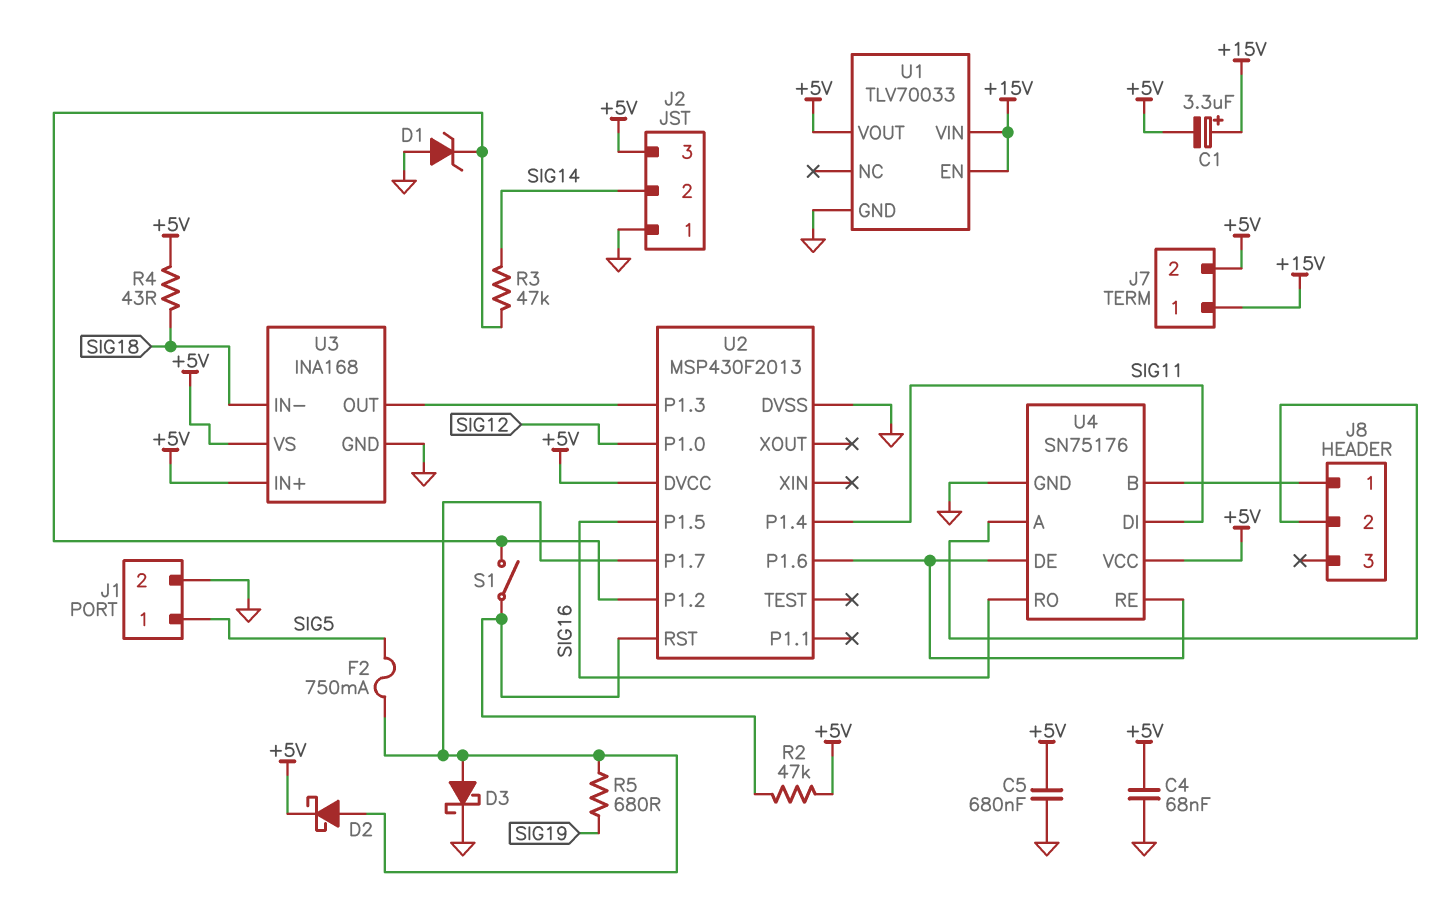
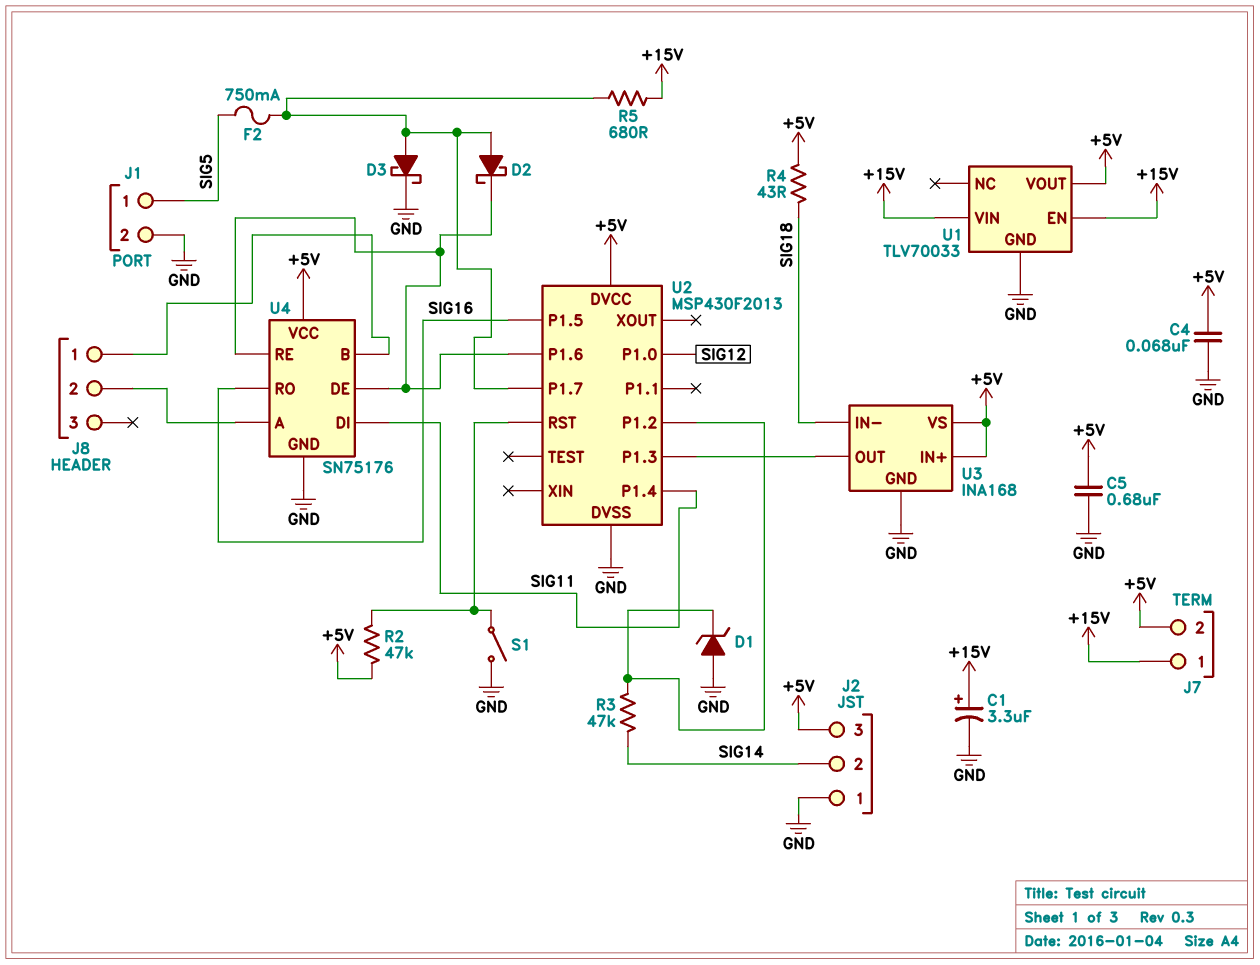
C1: 3.3uF (plus +15V, minus +5V) -> 3.3uF (plus +15V, minus GND)
D2: schottky (A U2/P1.7, K +5V) -> schottky (A U2/P1.7, K U2/P1.6)
R5: 680 (SIG19, U2/P1.7) -> 680 (+15V, U2/P1.7)
S1: switch (U2/P1.2, U2/RST) -> switch (GND, U2/RST)

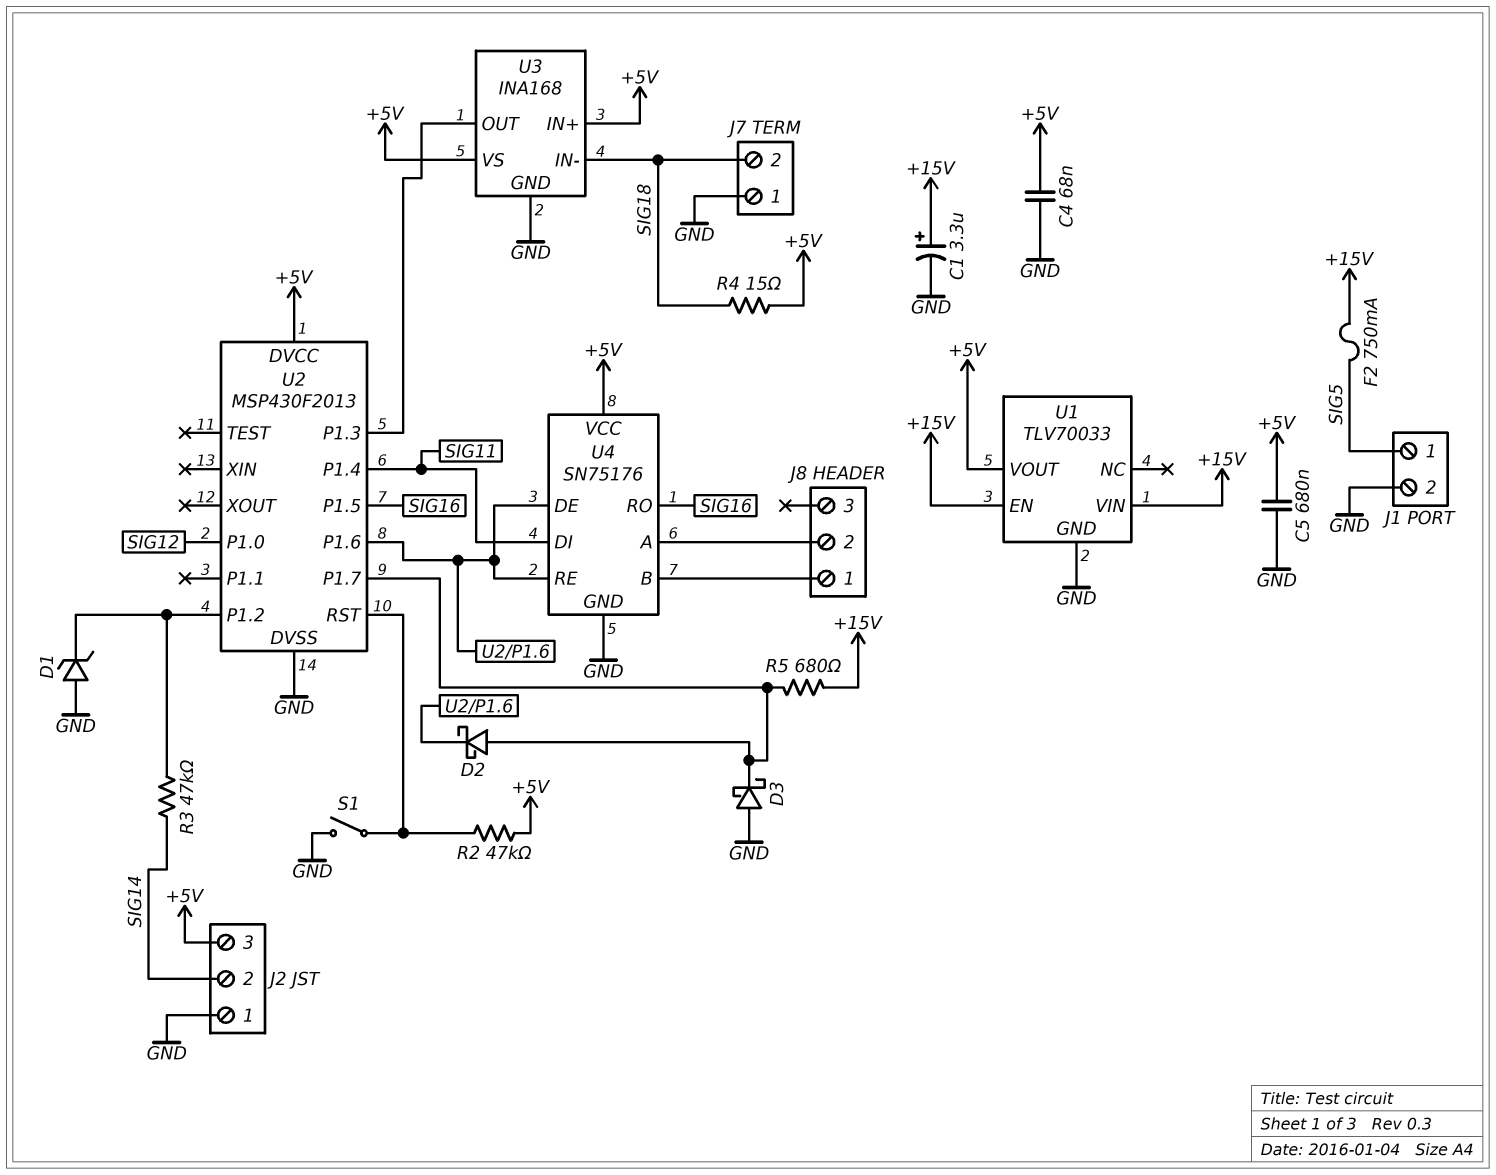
D3: schottky (A U2/P1.7, K GND) -> schottky (A GND, K U2/P1.7)
F2: 750mA (SIG5, U2/P1.7) -> 750mA (+15V, SIG5)
J7 pin 1: +15V -> GND
J7 pin 2: +5V -> SIG18
R4: 43 (+5V, SIG18) -> 15 (+5V, SIG18)

